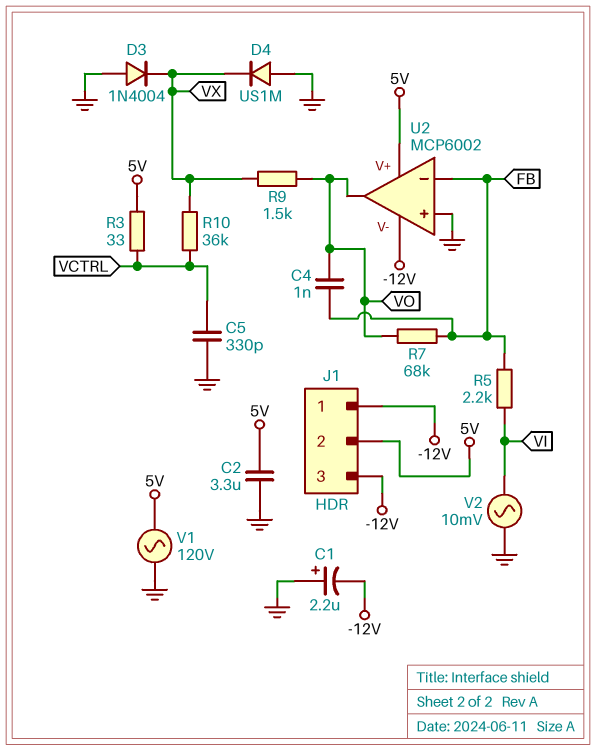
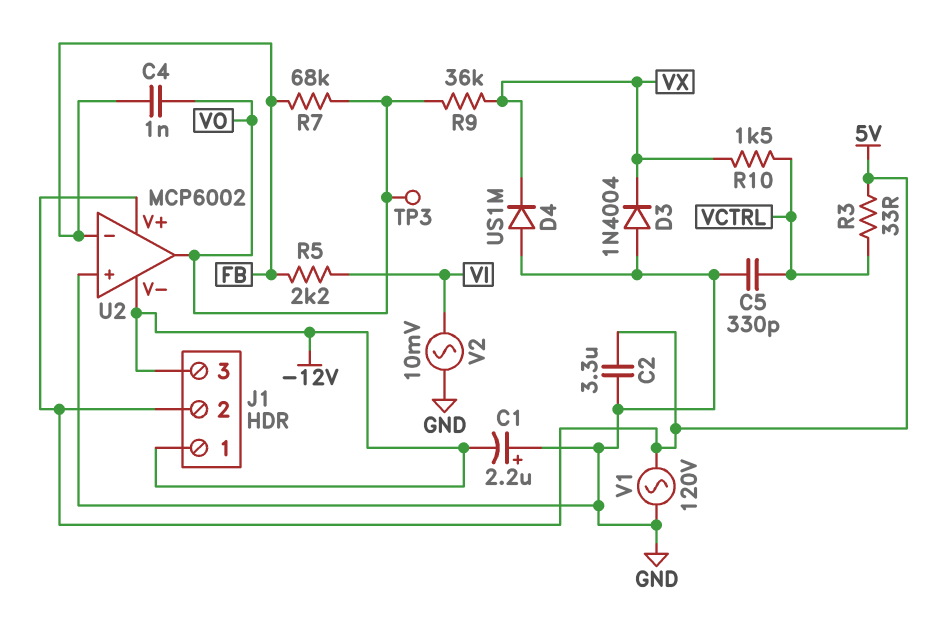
R9: 1.5k (VO, VX) -> 36k (VO, VX)
R10: 36k (VCTRL, VX) -> 1.5k (VCTRL, VX)
TP3: none -> test point (VO)

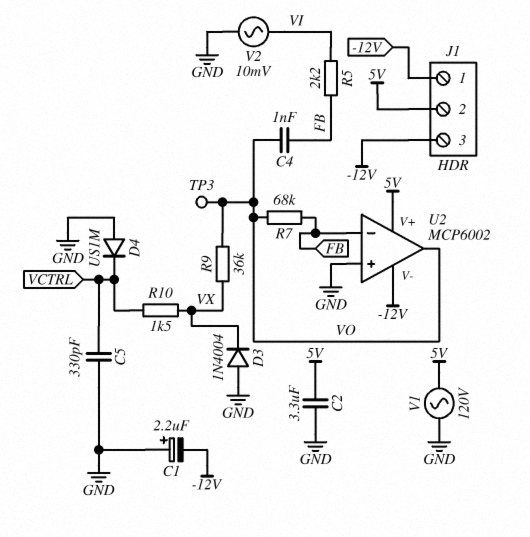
D4: diode US1M (A GND, K VX) -> diode US1M (A GND, K VCTRL)
R3: 33 (5V, VCTRL) -> none

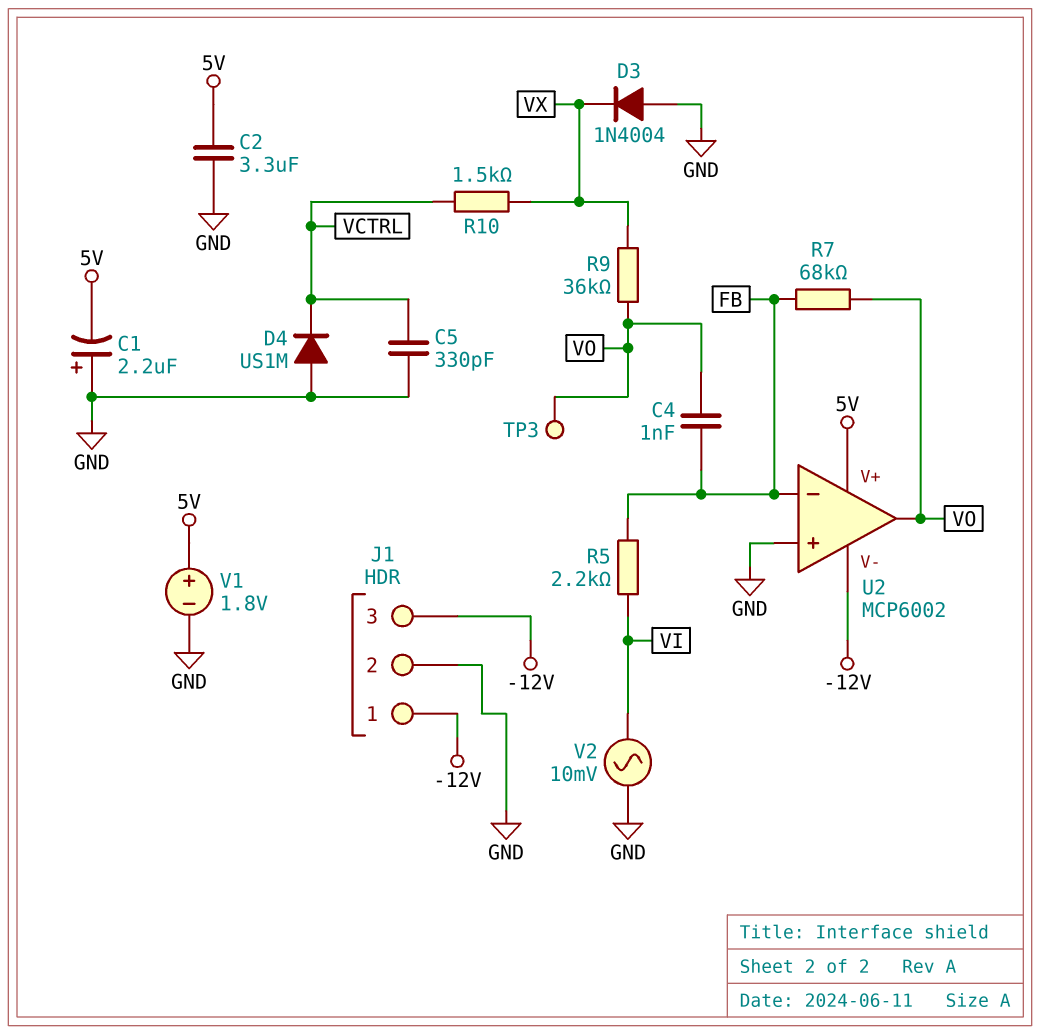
C1: 2.2uF (plus GND, minus -12V) -> 2.2uF (plus GND, minus 5V)
J1 pin 2: 5V -> GND
V1: AC 120V (5V, GND) -> 1.8V (plus 5V, minus GND)

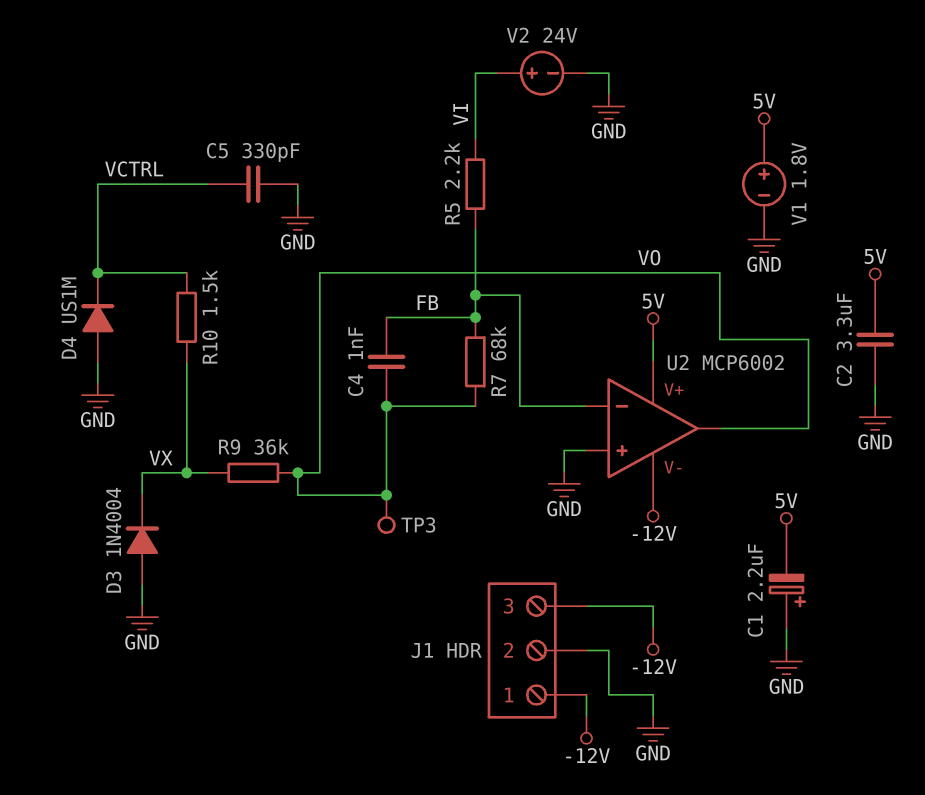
V2: AC 10mV (GND, VI) -> 24V (plus VI, minus GND)

